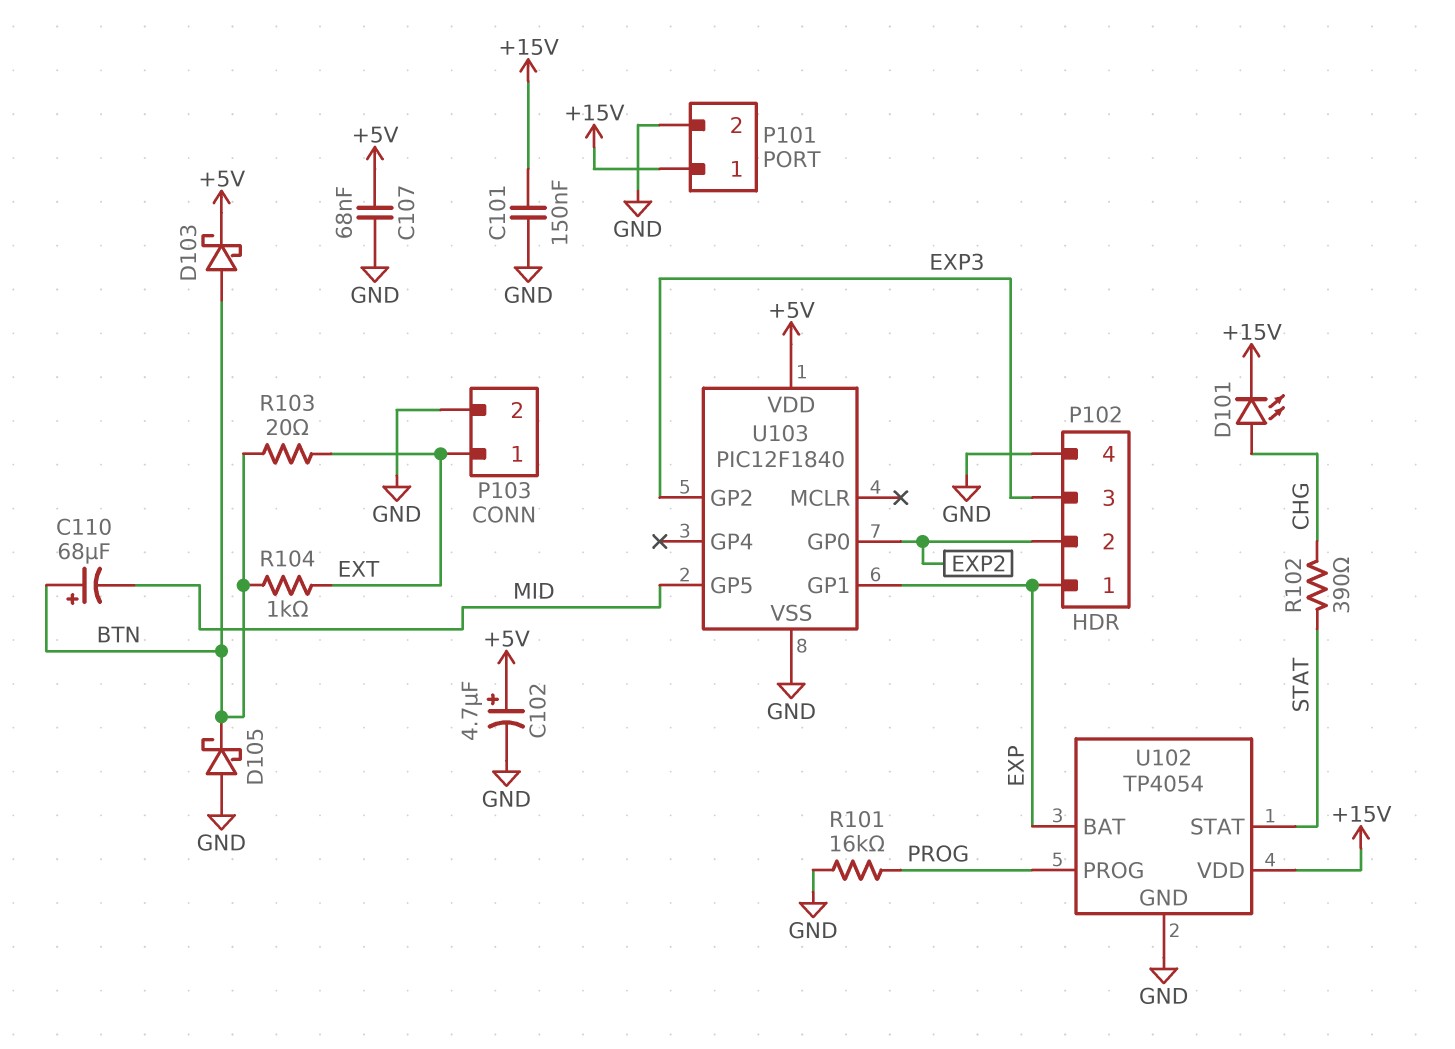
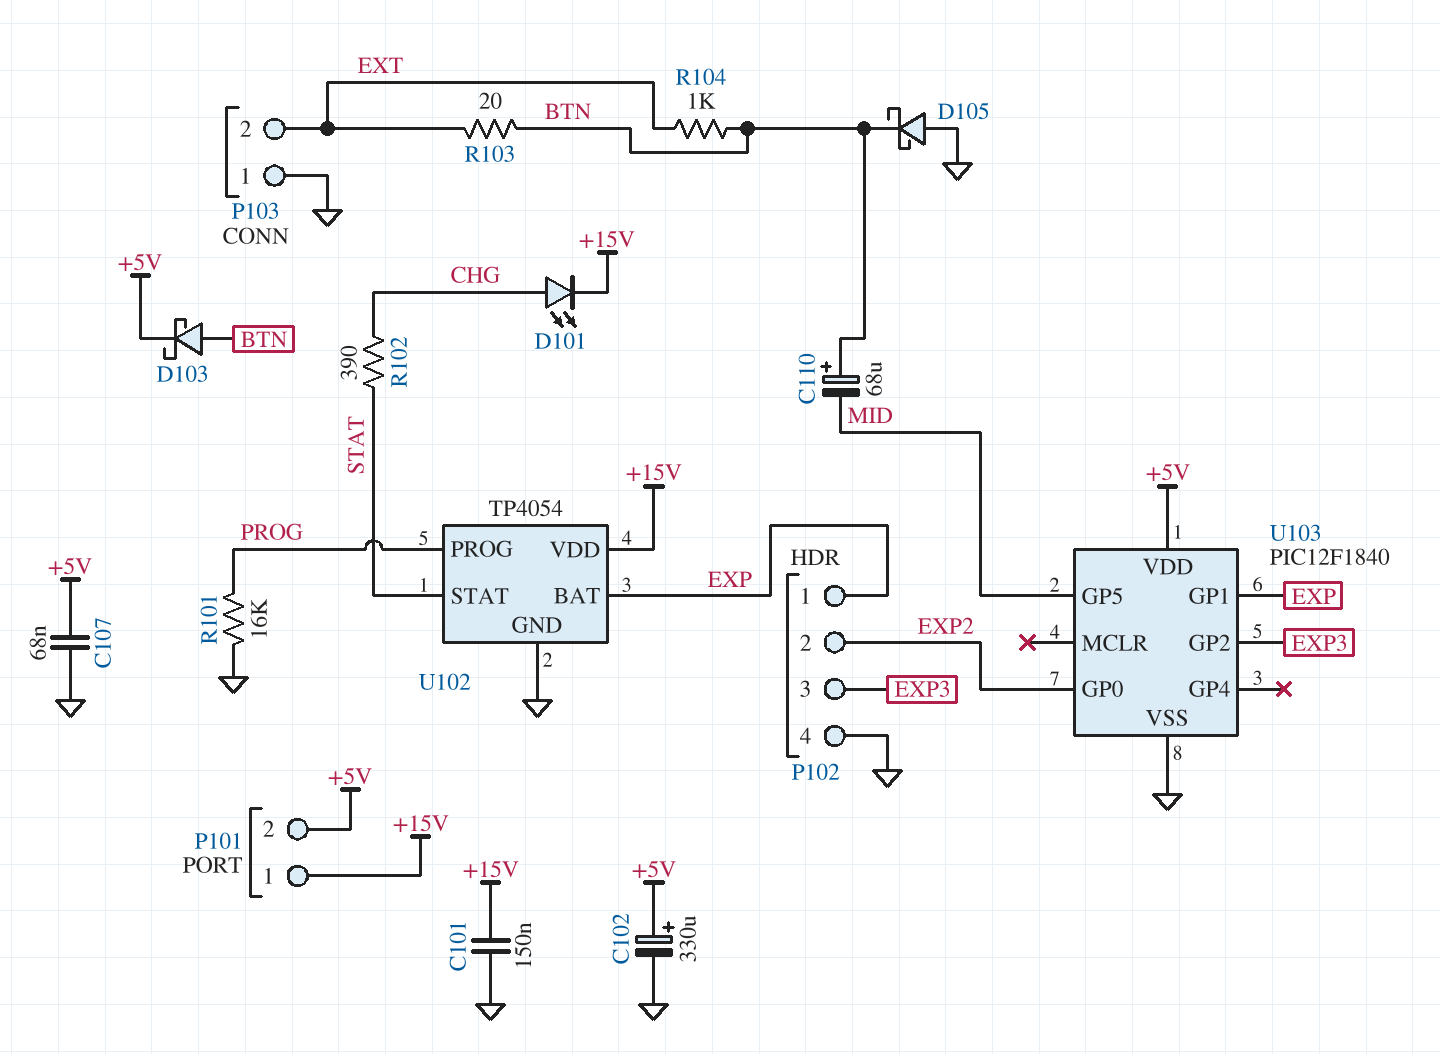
C102: 4.7uF (plus +5V, minus GND) -> 330uF (plus +5V, minus GND)
P101 pin 2: GND -> +5V
P103 pin 1: EXT -> GND
P103 pin 2: GND -> EXT

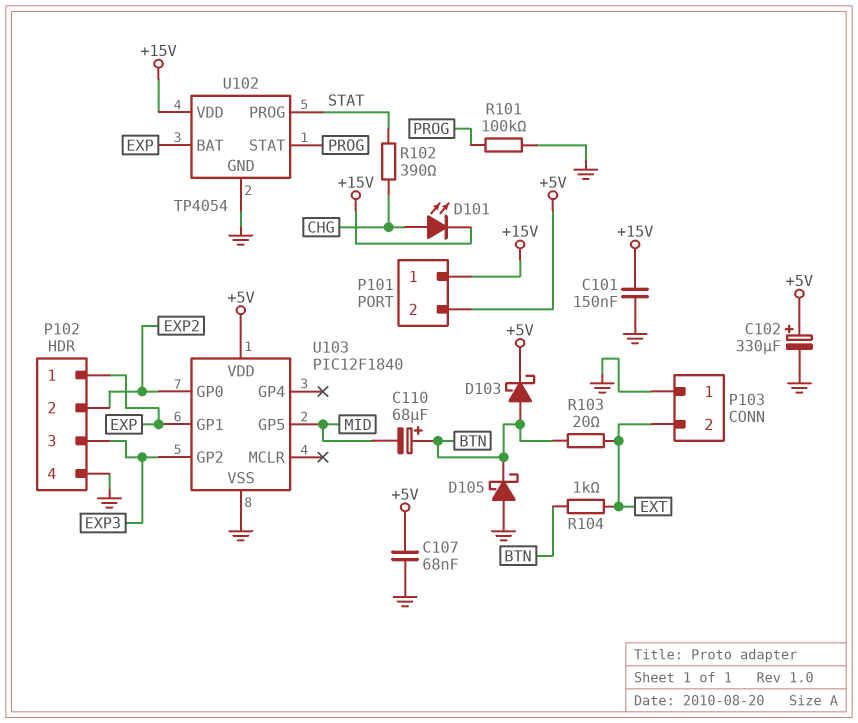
R101: 16k (GND, PROG) -> 100k (GND, PROG)
U102 pin PROG: PROG -> STAT
U102 pin STAT: STAT -> PROG

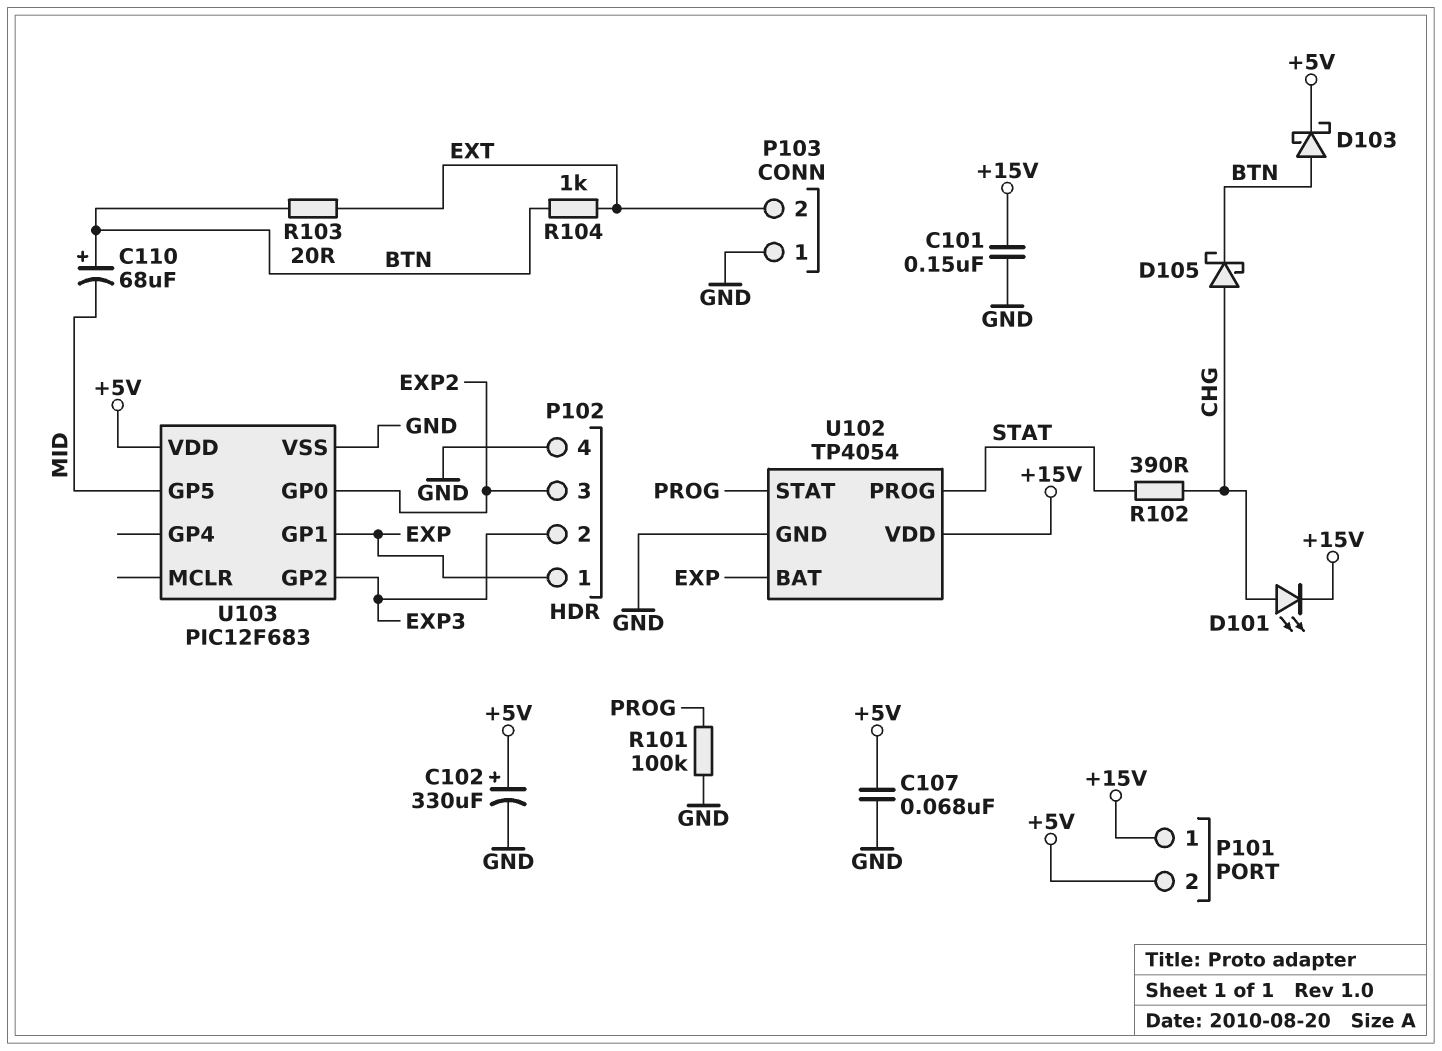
D105: schottky (A GND, K BTN) -> schottky (A CHG, K BTN)
P102 pin 2: EXP2 -> EXP3
P102 pin 3: EXP3 -> EXP2
U103: PIC12F1840 -> PIC12F683

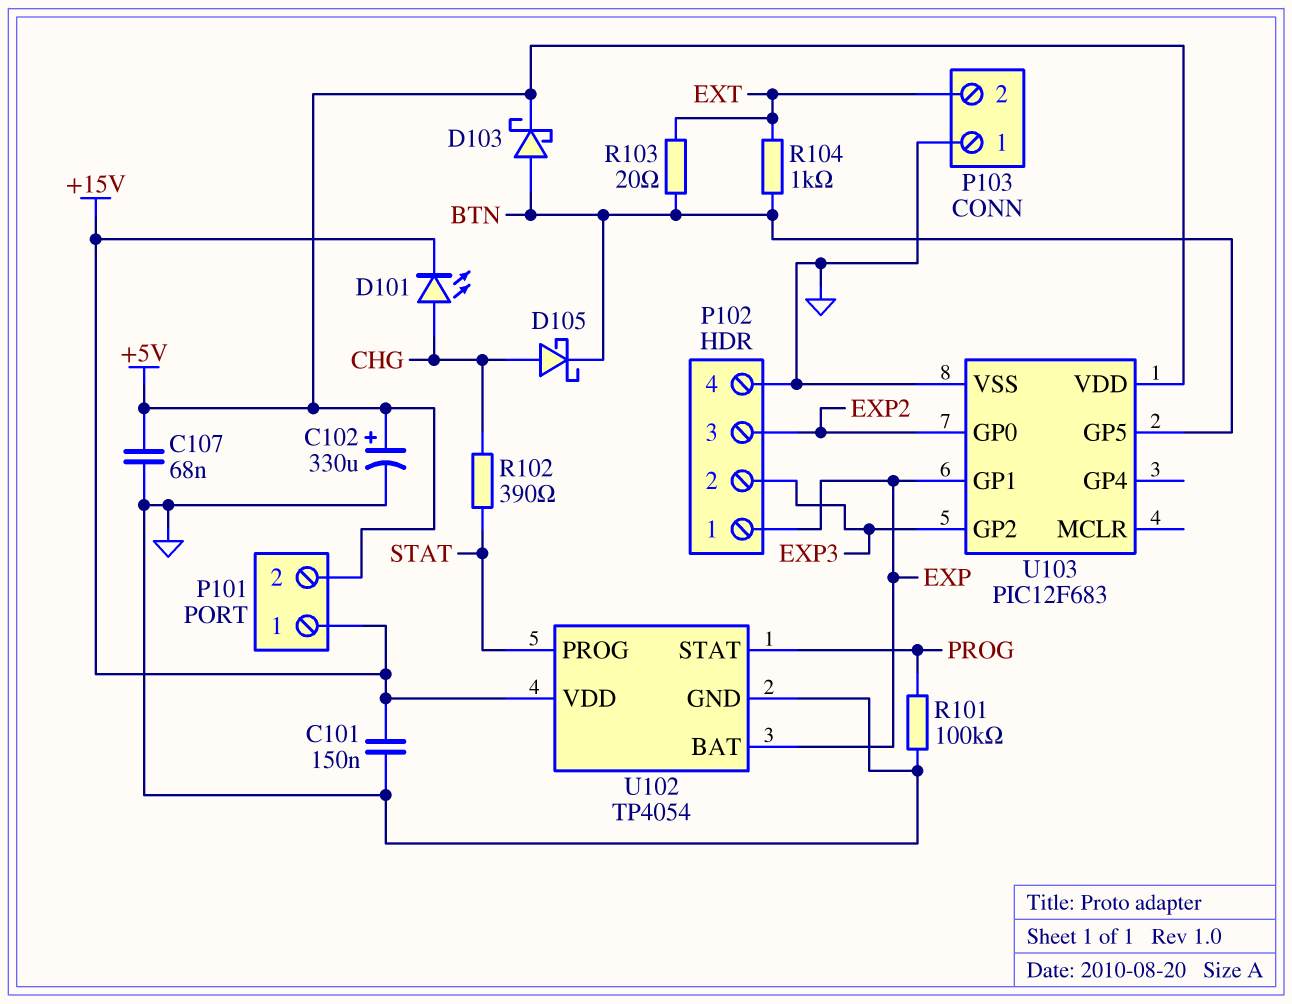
C110: 68uF (plus BTN, minus MID) -> none
U103 pin GP5: MID -> BTN

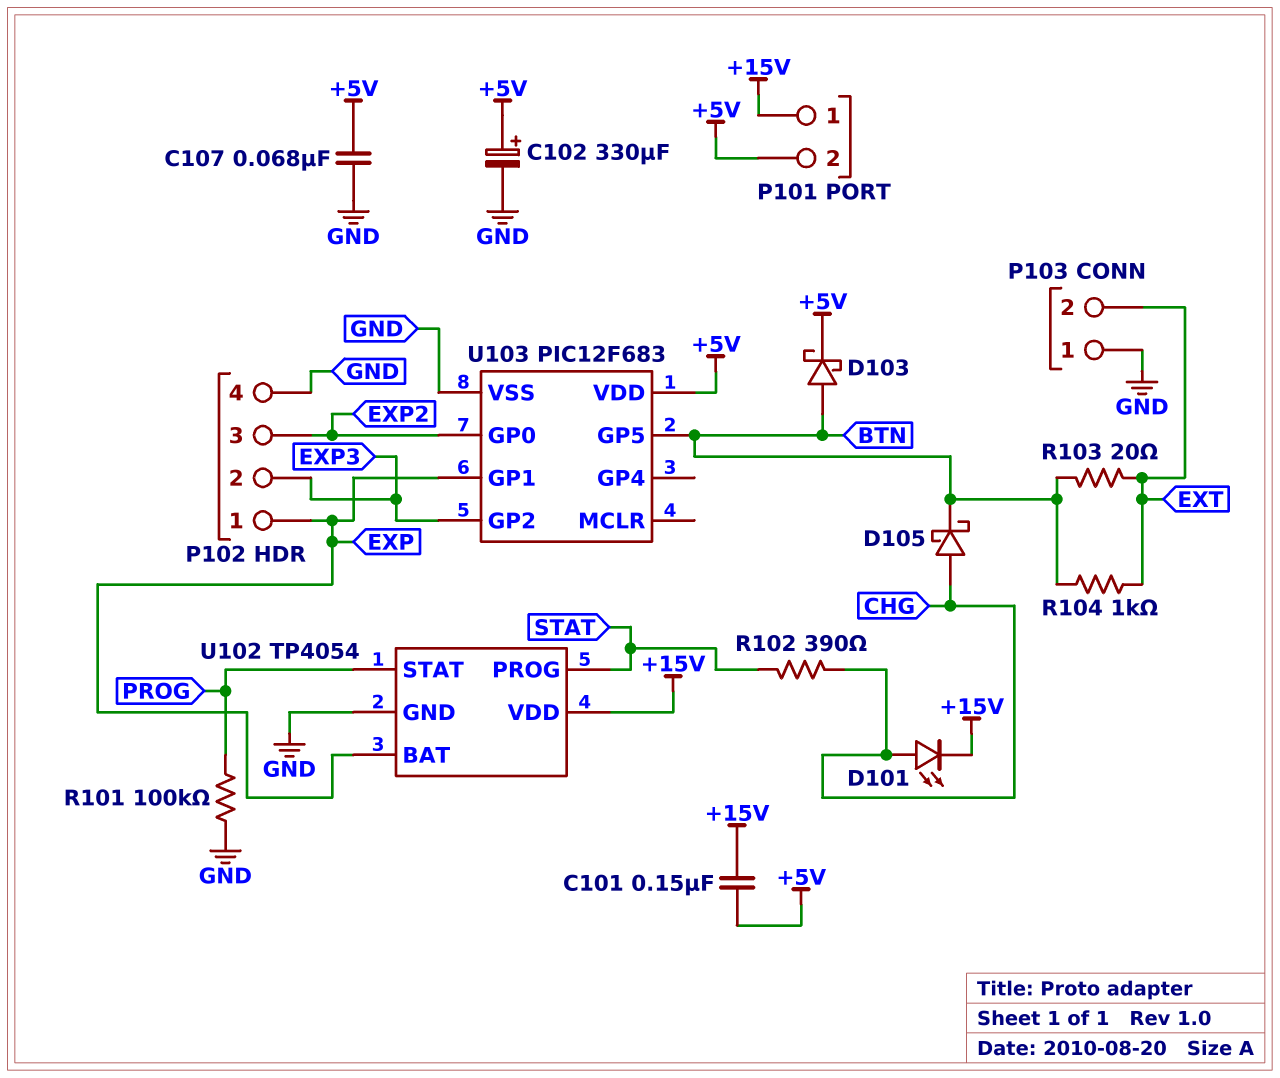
C101: 150nF (+15V, GND) -> 150nF (+5V, +15V)

